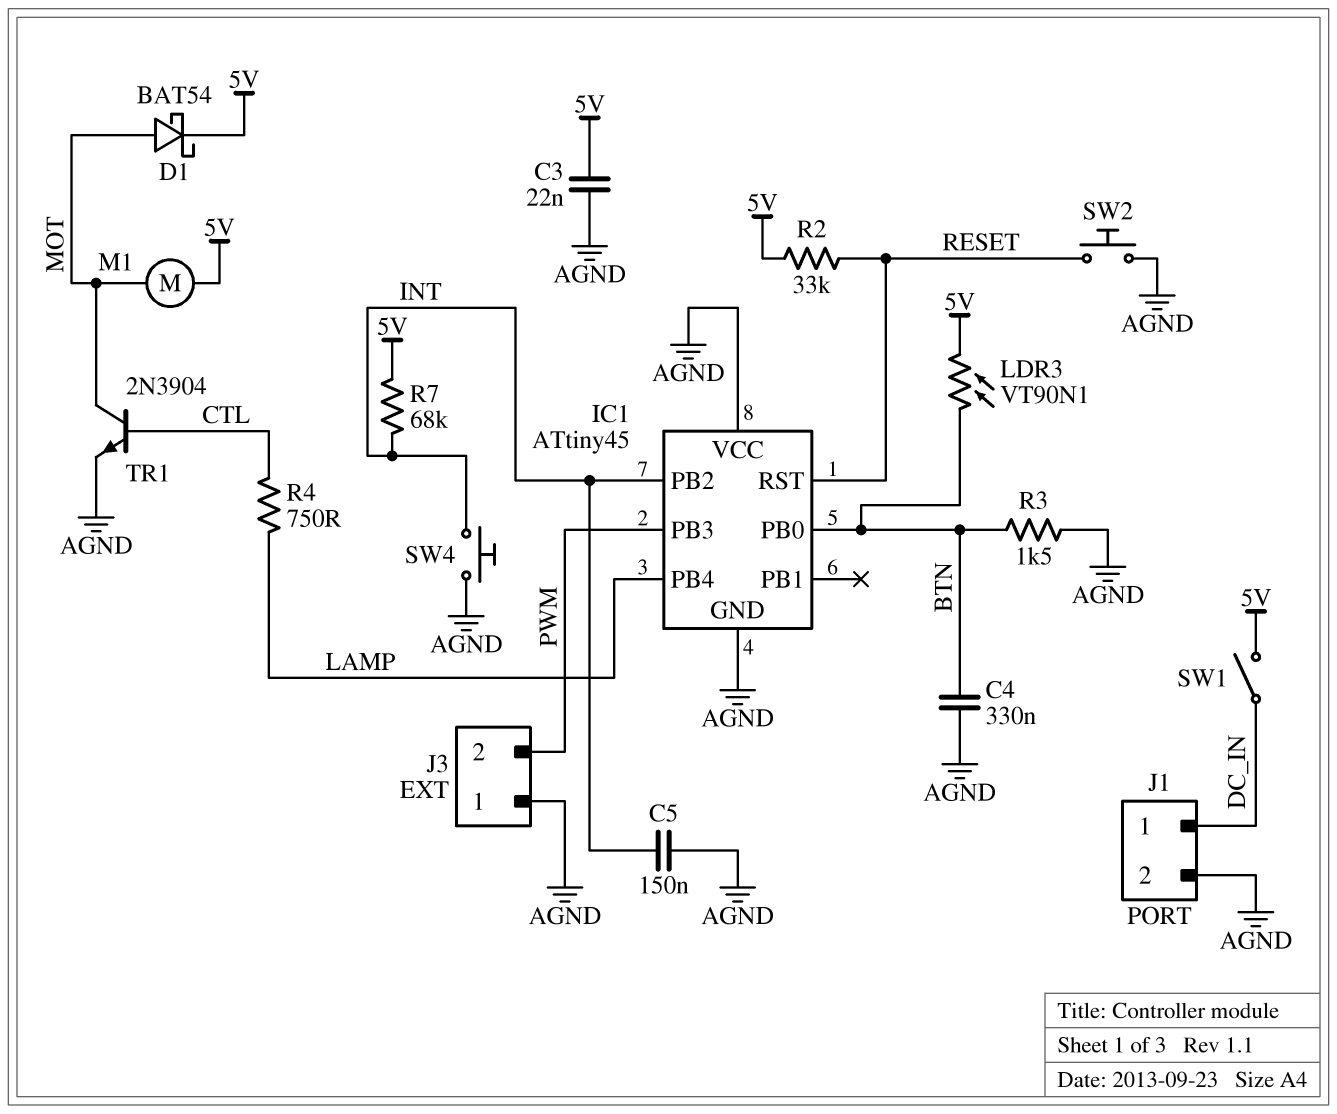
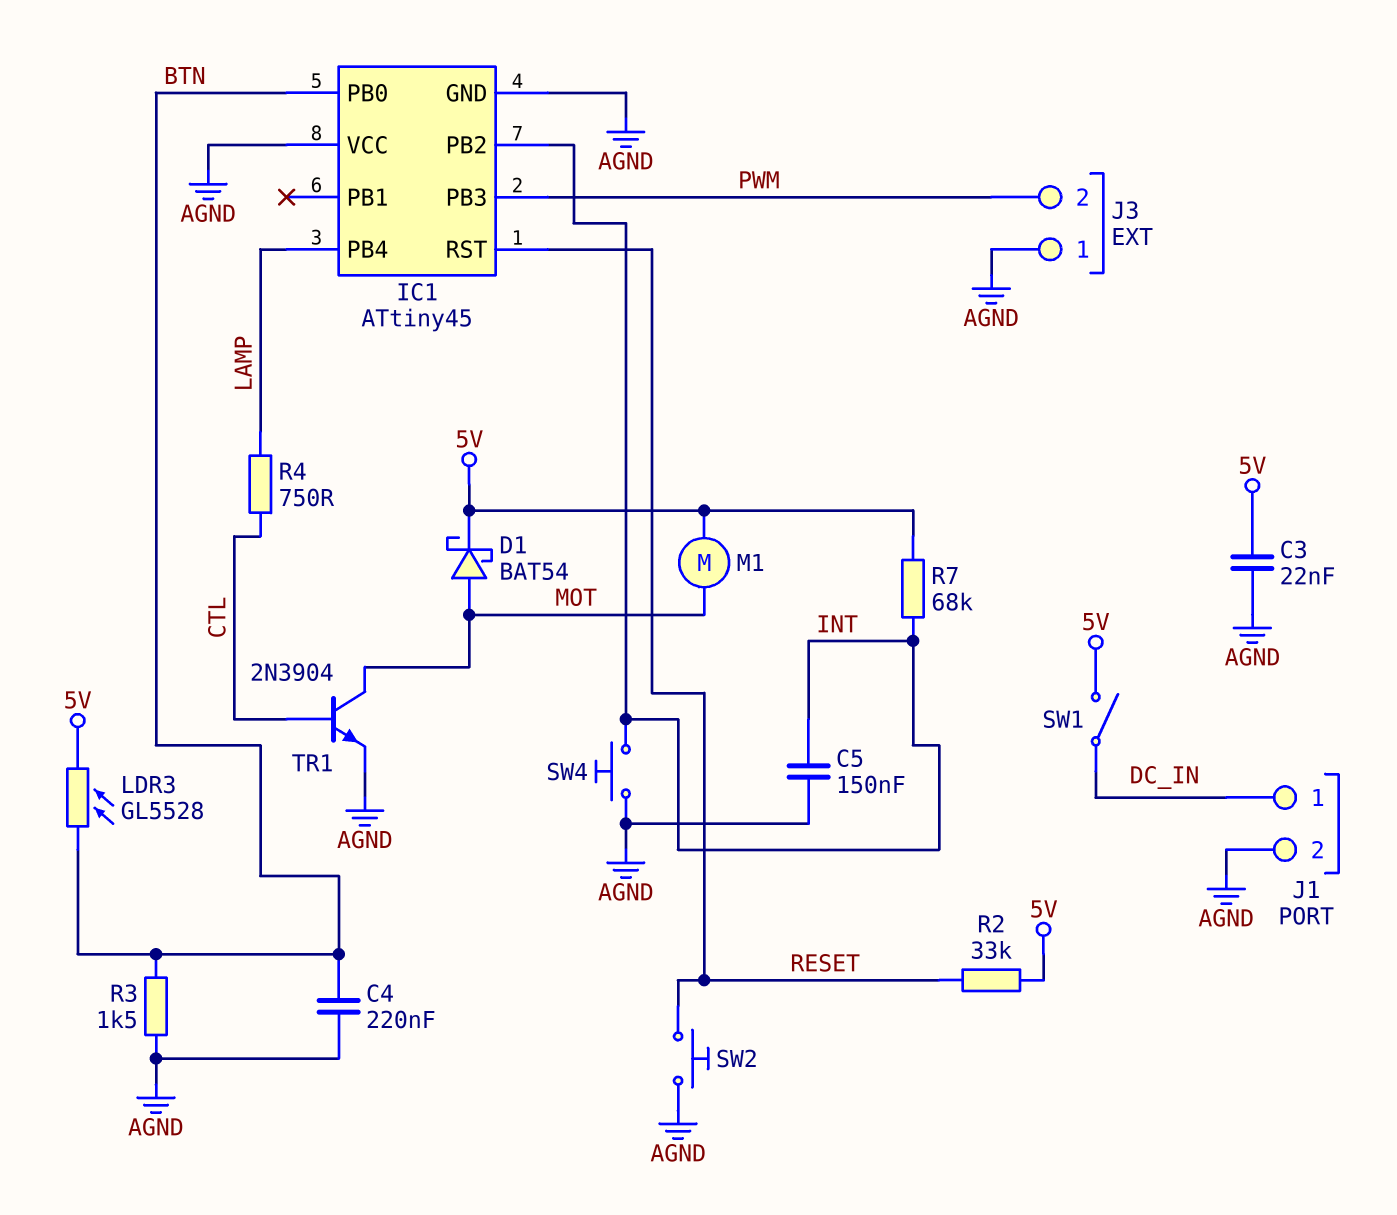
C4: 330nF (AGND, BTN) -> 220nF (AGND, BTN)
LDR3: VT90N1 (5V, BTN) -> GL5528 (5V, BTN)

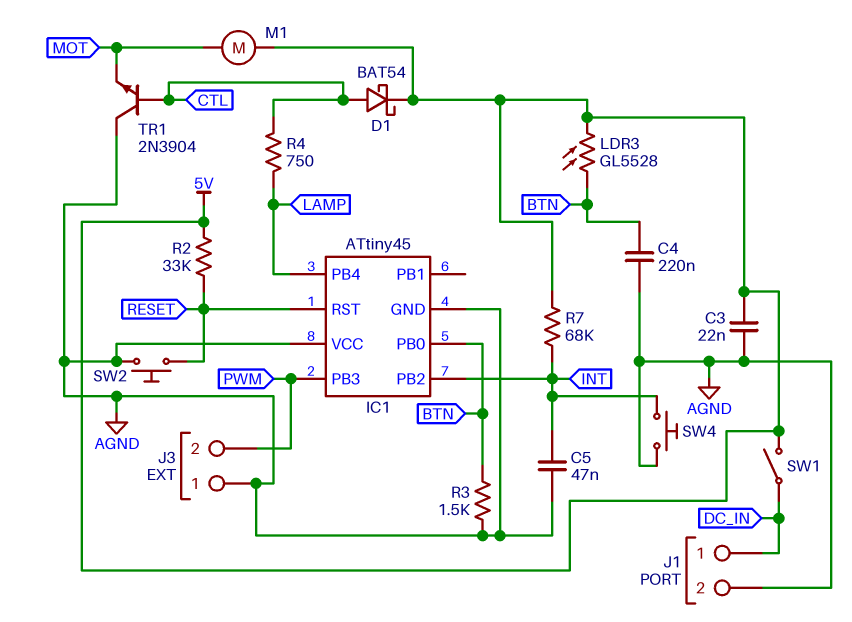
C5: 150nF (AGND, INT) -> 47nF (AGND, INT)
D1: schottky BAT54 (A MOT, K 5V) -> schottky BAT54 (A CTL, K 5V)
TR1: NPN 2N3904 (B CTL, C MOT, E AGND) -> NPN 2N3904 (B CTL, C AGND, E MOT)

